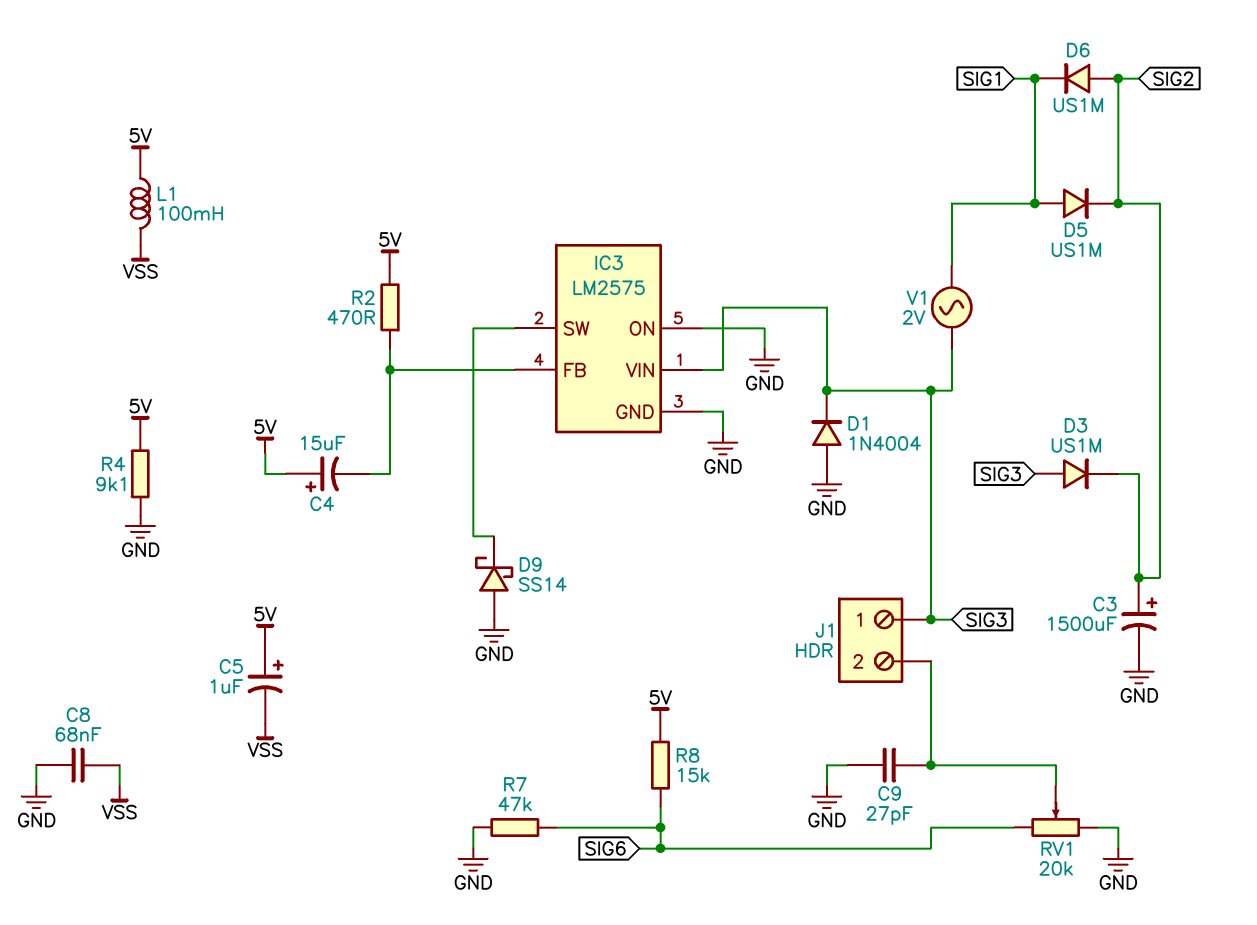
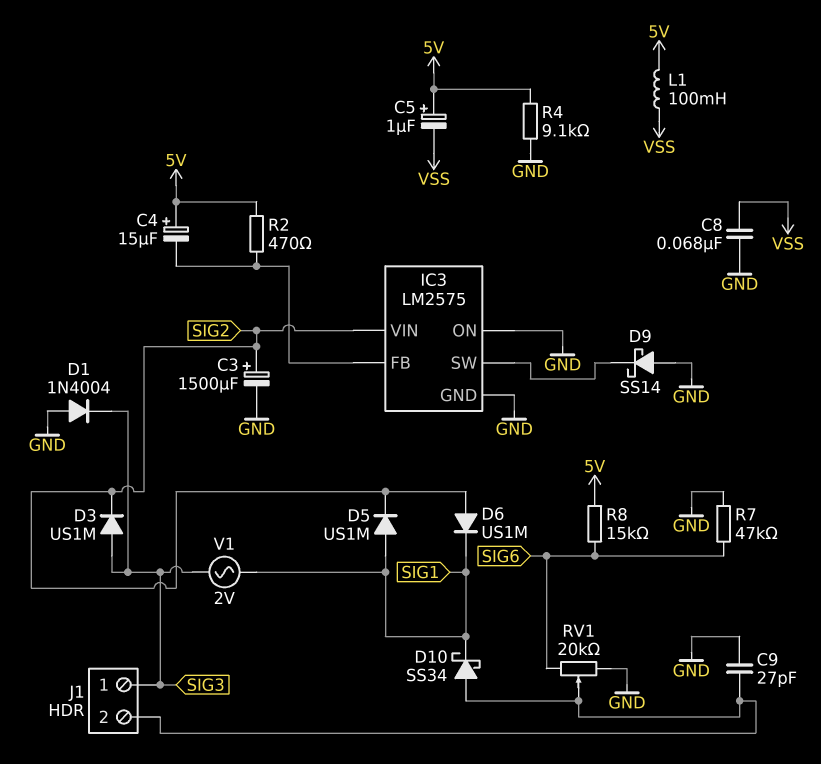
D10: none -> schottky SS34 (A J1/2, K SIG1)
IC3 pin VIN: SIG3 -> SIG2

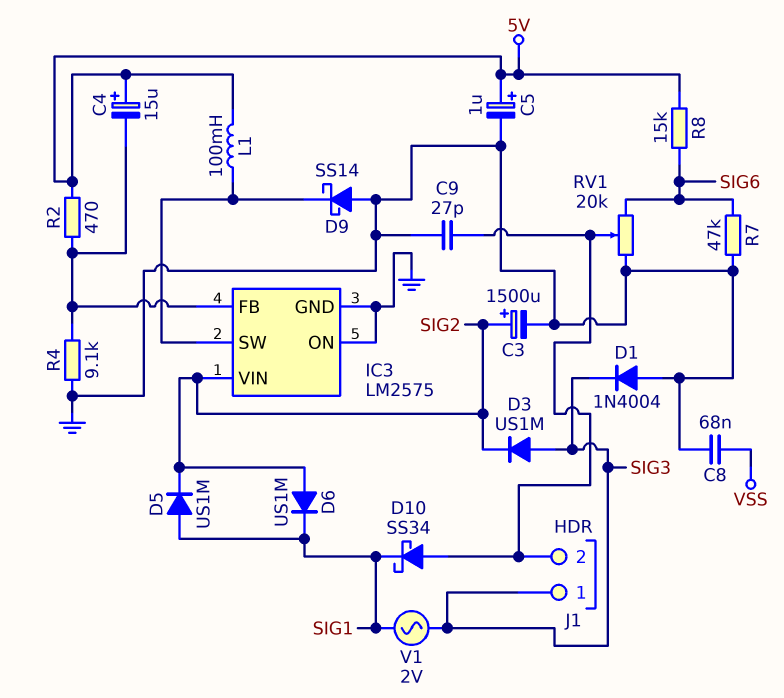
C5: 1uF (plus 5V, minus VSS) -> 1uF (plus 5V, minus GND)
L1: 100mH (5V, VSS) -> 100mH (5V, IC3/SW)
R4: 9.1k (5V, GND) -> 9.1k (GND, IC3/FB)

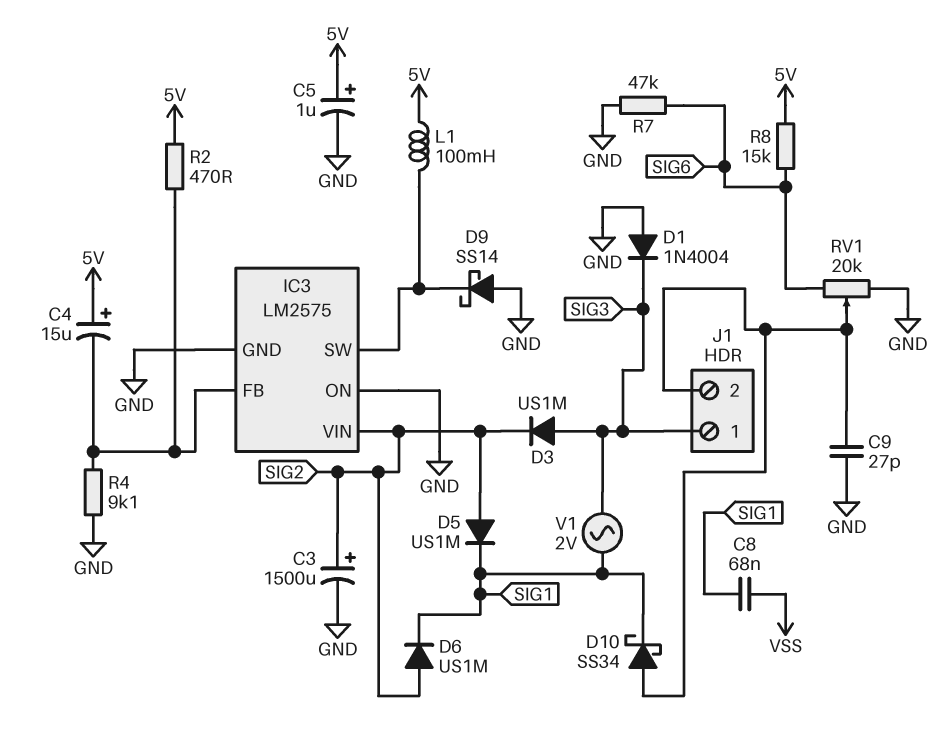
C8: 68nF (GND, VSS) -> 68nF (SIG1, VSS)
D5: diode US1M (A SIG1, K SIG2) -> diode US1M (A SIG2, K SIG1)

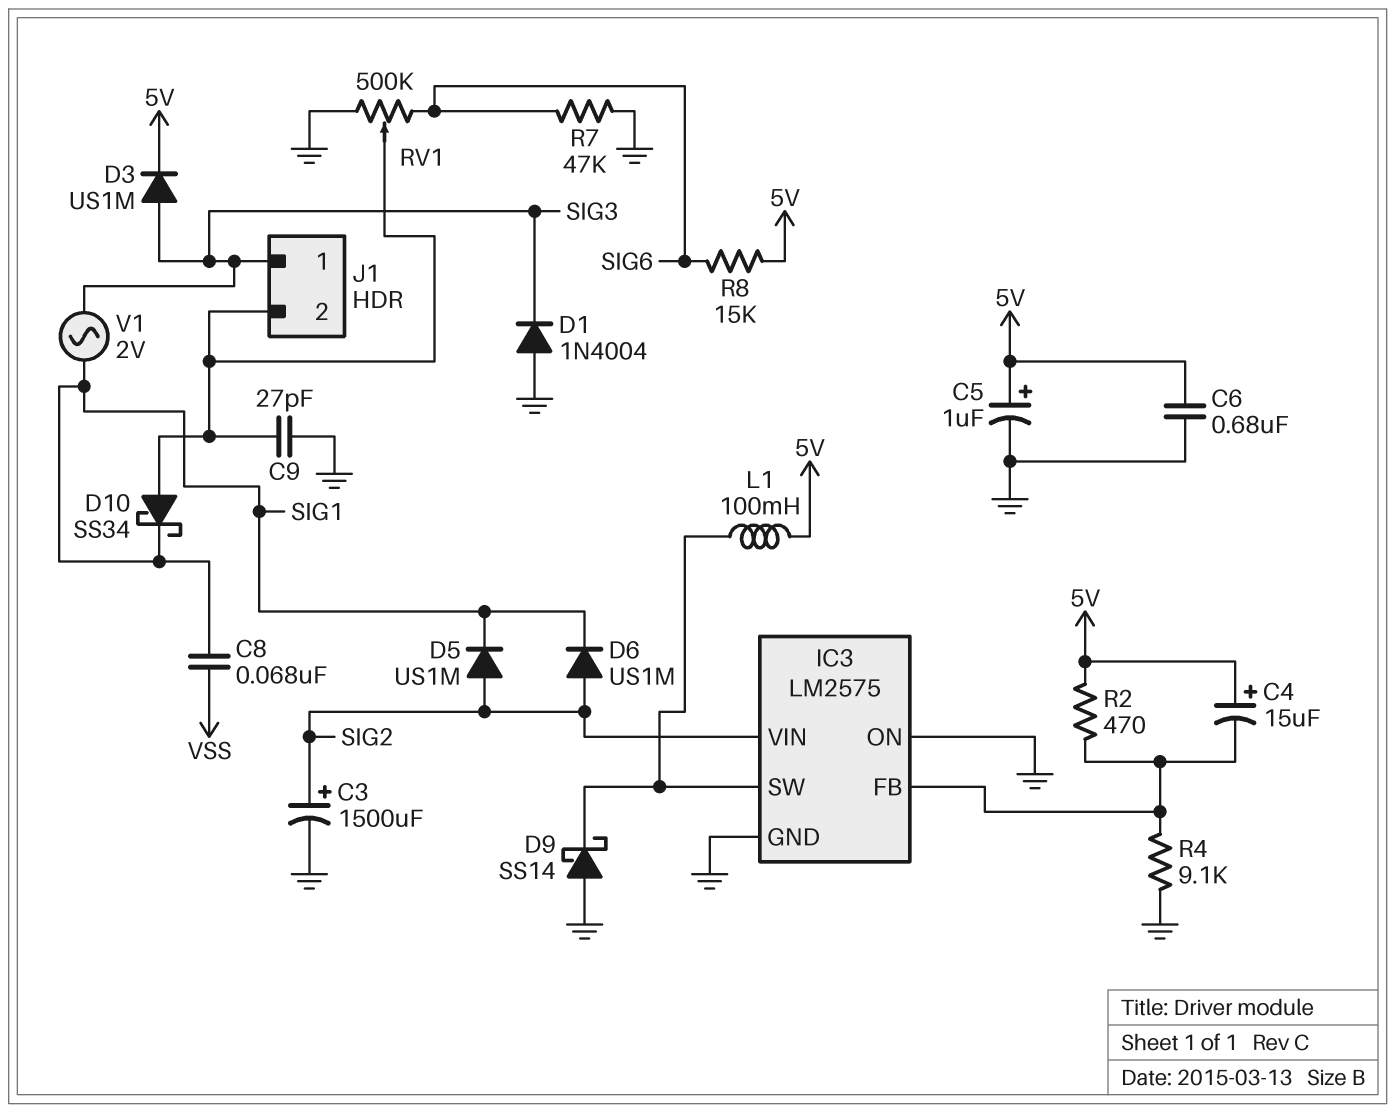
C6: none -> 680nF (5V, GND)
D3: diode US1M (A SIG3, K SIG2) -> diode US1M (A SIG3, K 5V)
RV1: 20k (GND, SIG6, wiper J1/2) -> 500k (GND, SIG6, wiper J1/2)

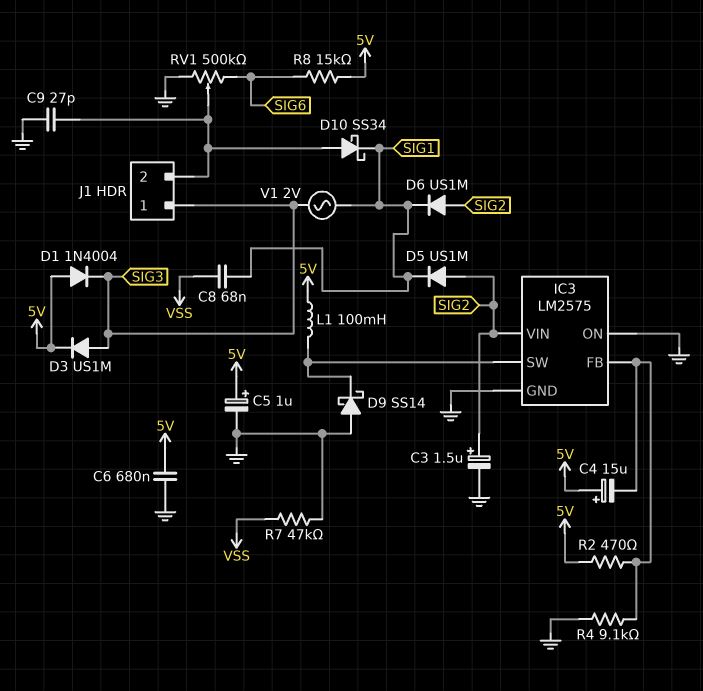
C3: 1500uF (plus SIG2, minus GND) -> 1.5uF (plus SIG2, minus GND)
D1: diode 1N4004 (A GND, K SIG3) -> diode 1N4004 (A 5V, K SIG3)
R7: 47k (GND, SIG6) -> 47k (GND, VSS)

